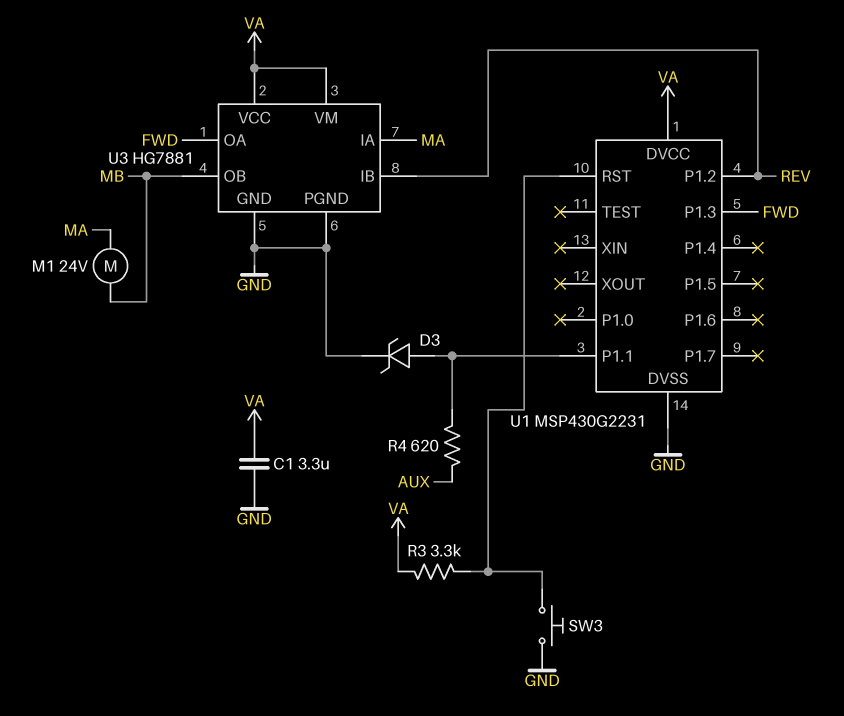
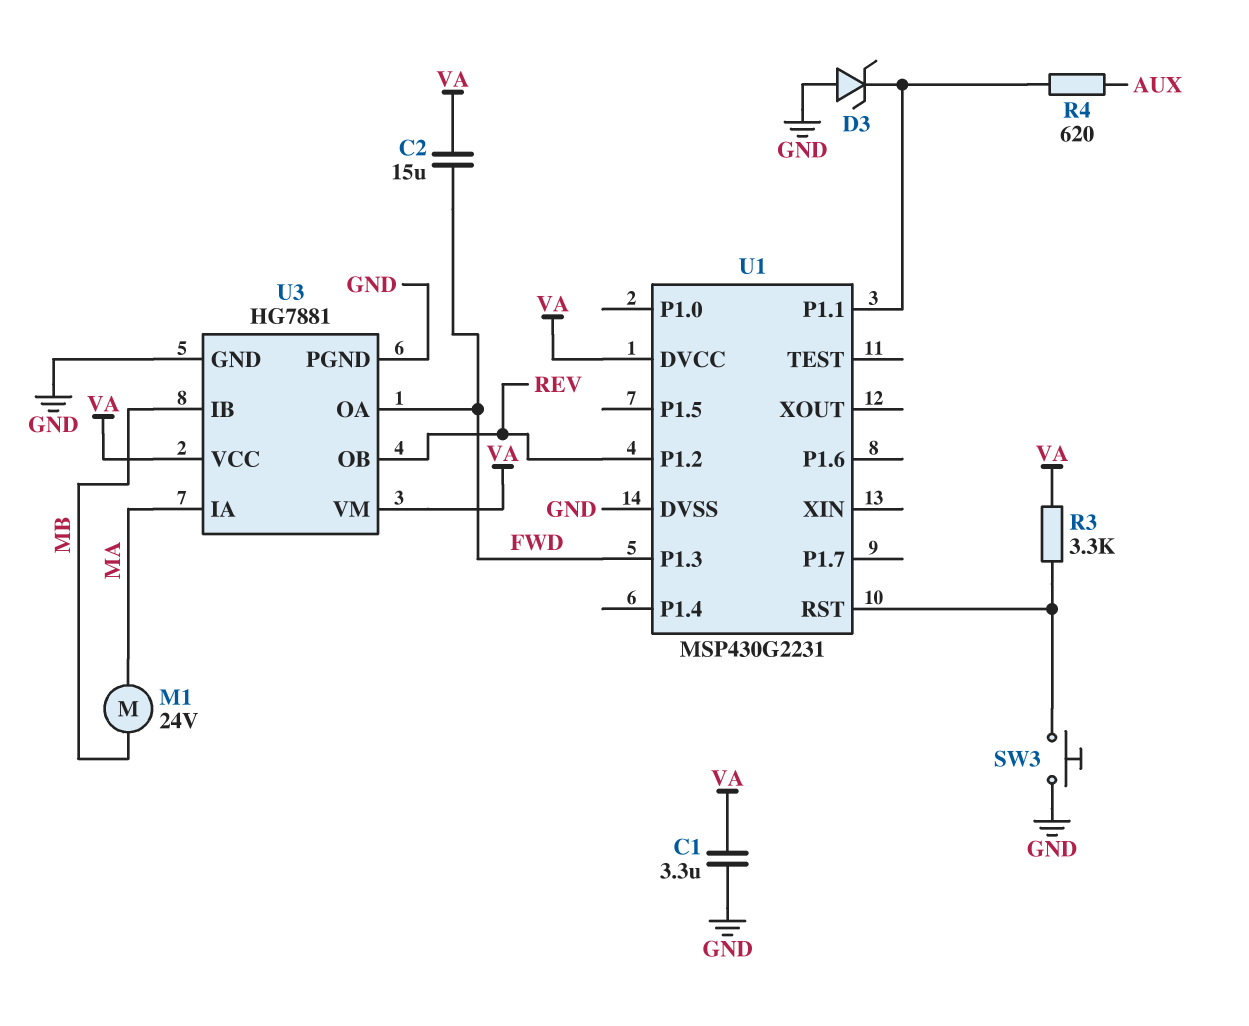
C2: none -> 15uF (FWD, VA)
D3: zener (A U1/P1.1, K GND) -> zener (A GND, K U1/P1.1)
U3 pin IB: REV -> MB
U3 pin OB: MB -> REV

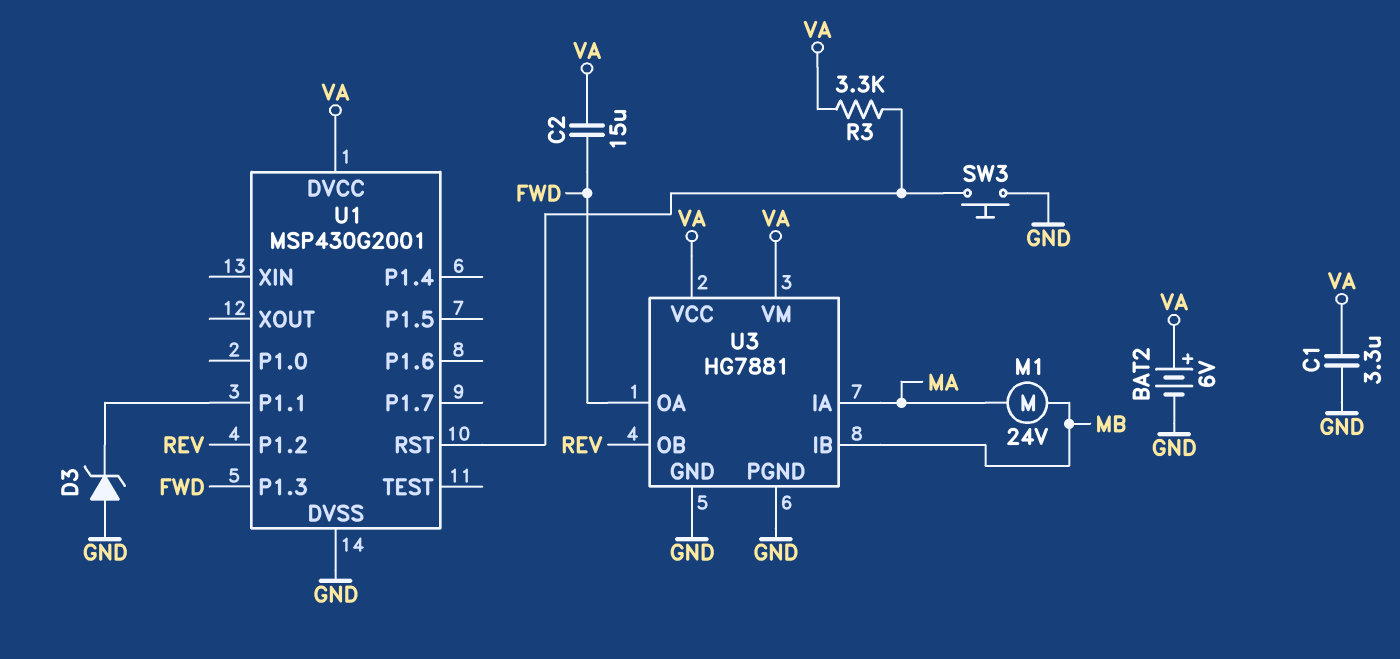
BAT2: none -> 6V (plus VA, minus GND)
R4: 620 (AUX, U1/P1.1) -> none
U1: MSP430G2231 -> MSP430G2001

